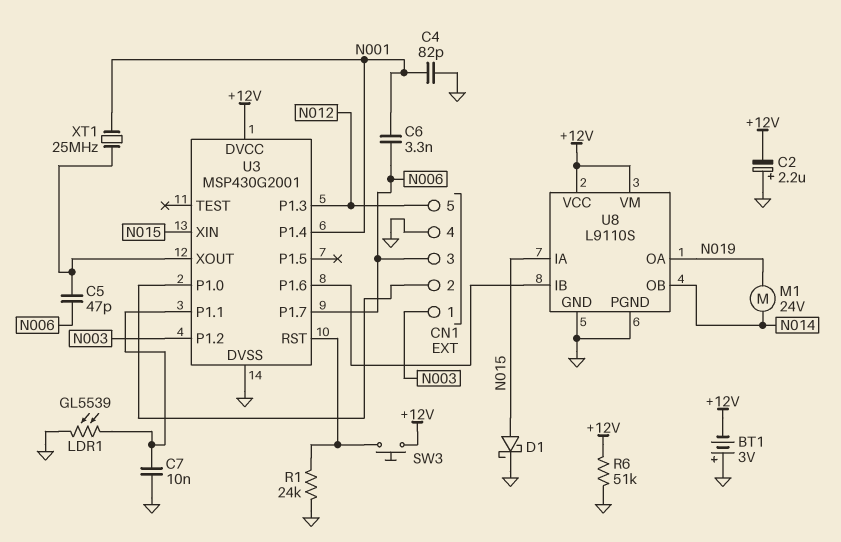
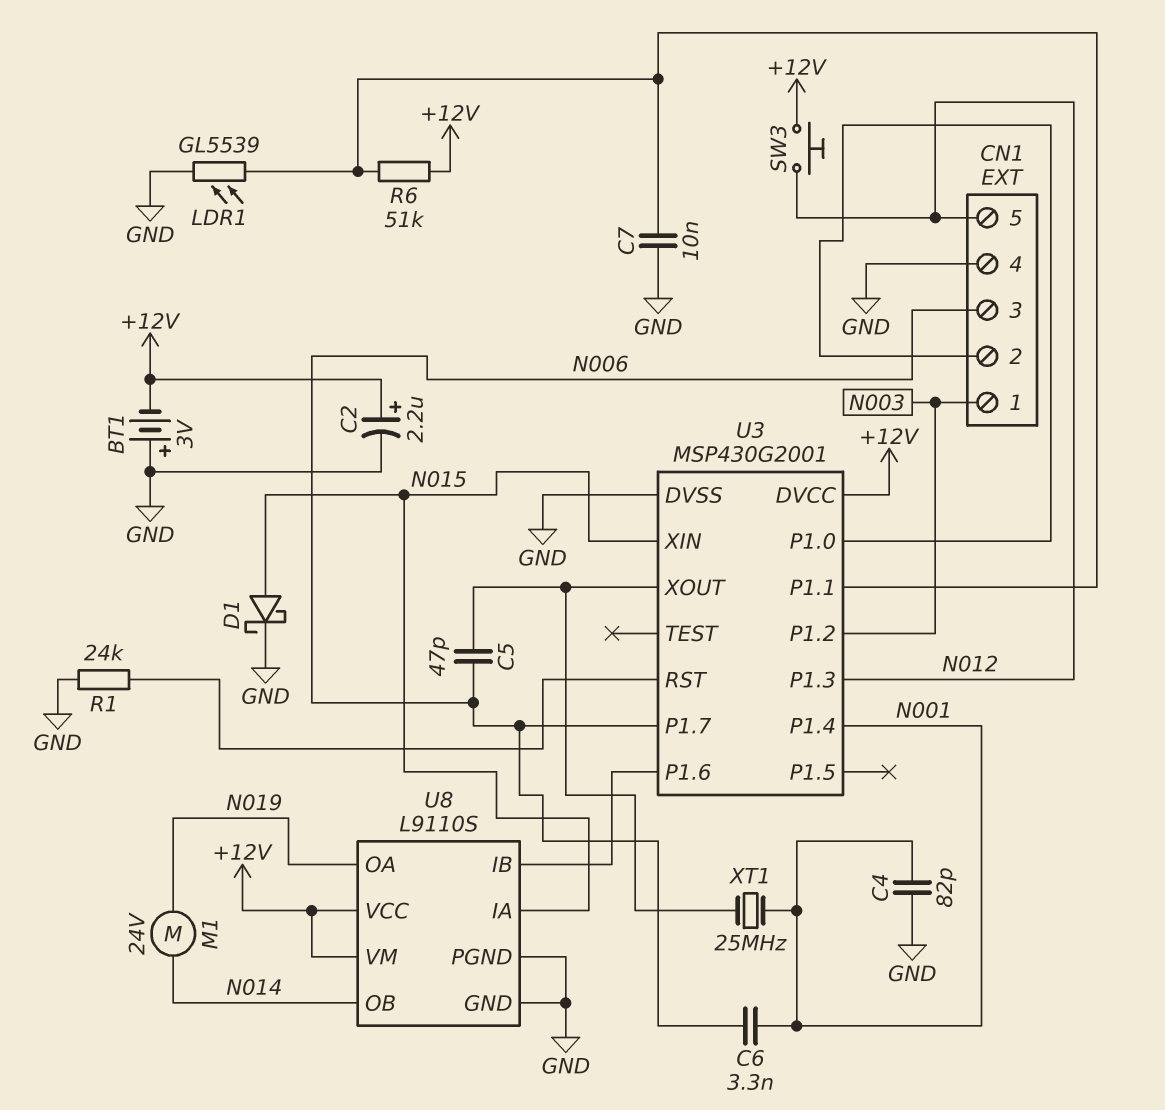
C2: 2.2uF (plus GND, minus +12V) -> 2.2uF (plus +12V, minus GND)
R6: 51k (+12V, GND) -> 51k (+12V, U3/P1.1)
SW3: button (+12V, U3/RST) -> button (+12V, N012)

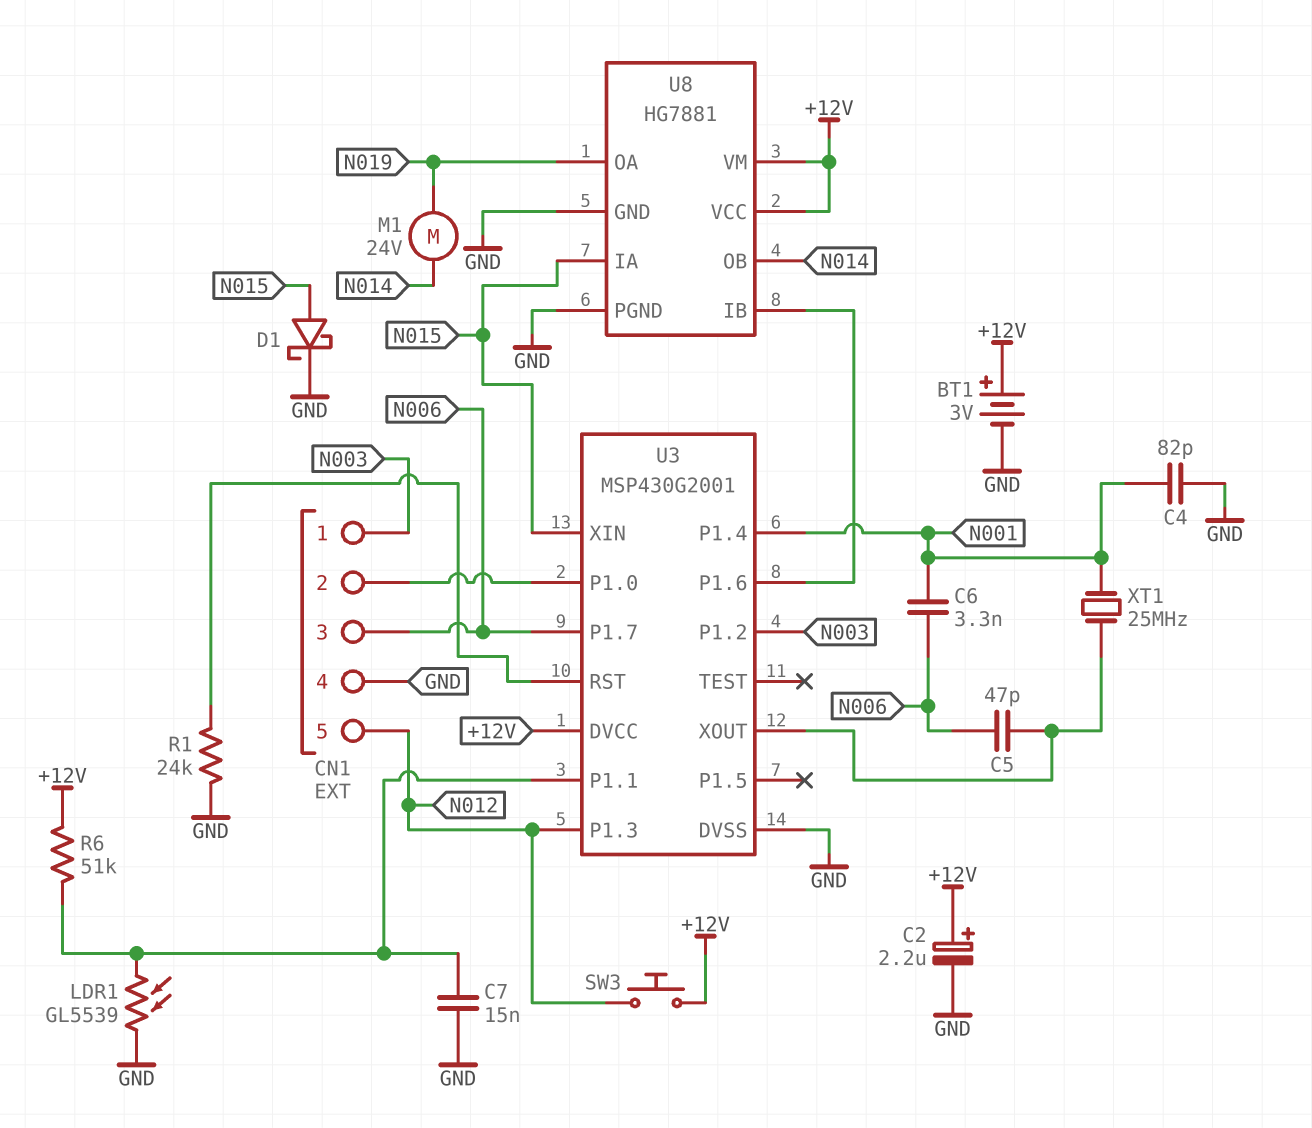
BT1: 3V (plus GND, minus +12V) -> 3V (plus +12V, minus GND)
C7: 10nF (GND, U3/P1.1) -> 15nF (GND, U3/P1.1)
U8: L9110S -> HG7881

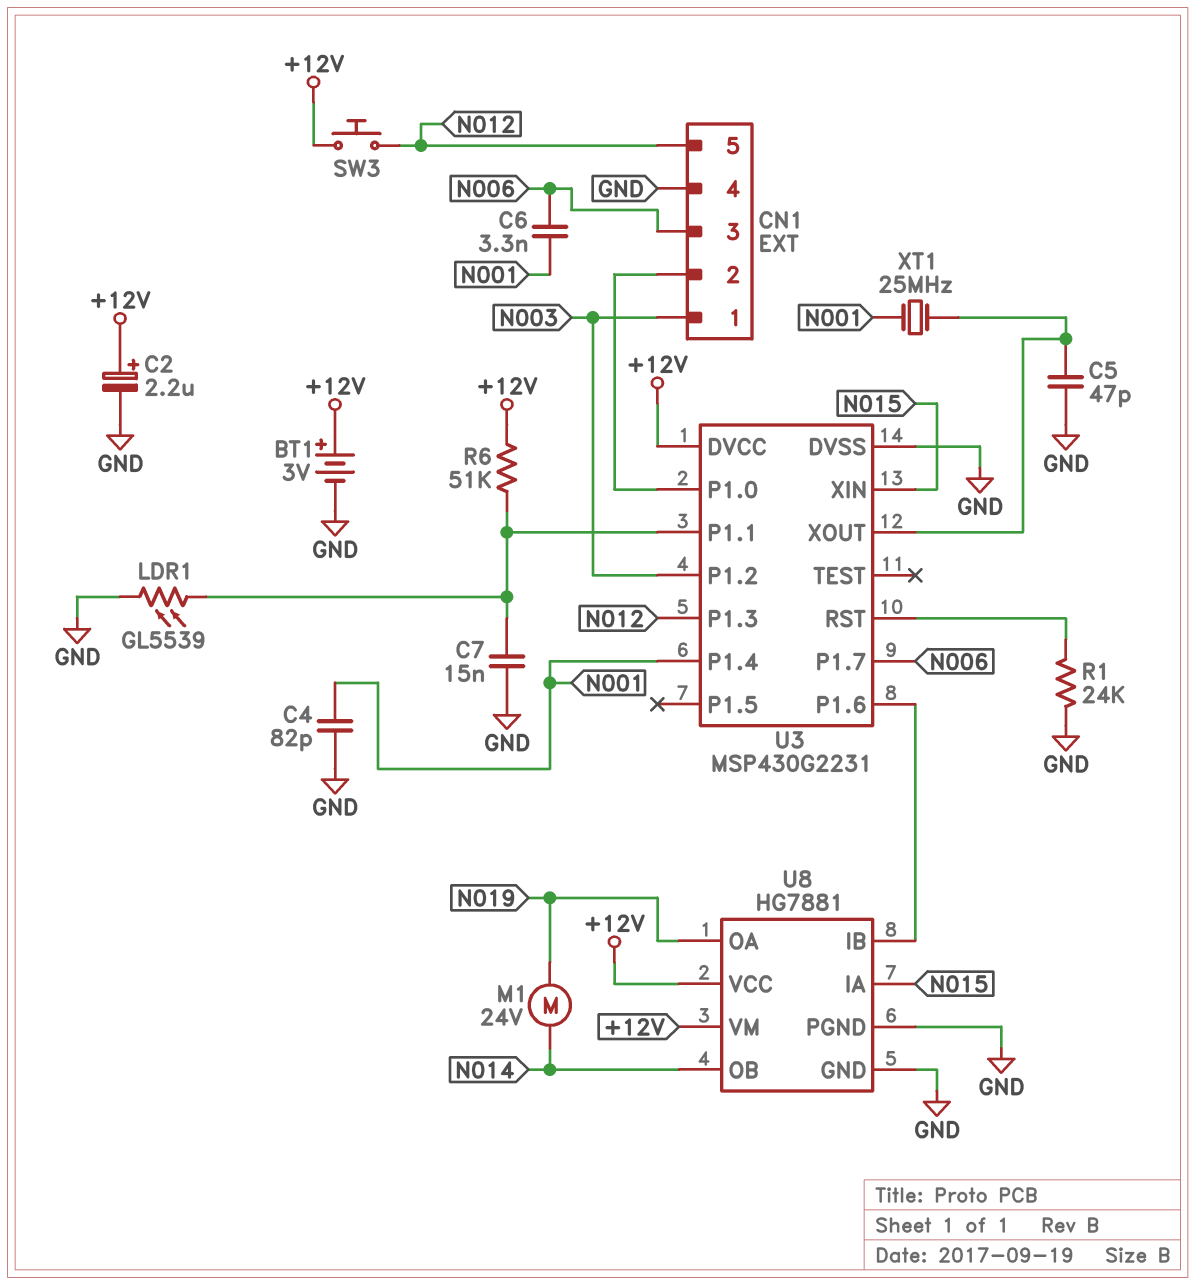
C5: 47pF (N006, U3/XOUT) -> 47pF (GND, U3/XOUT)
D1: schottky (A N015, K GND) -> none
U3: MSP430G2001 -> MSP430G2231

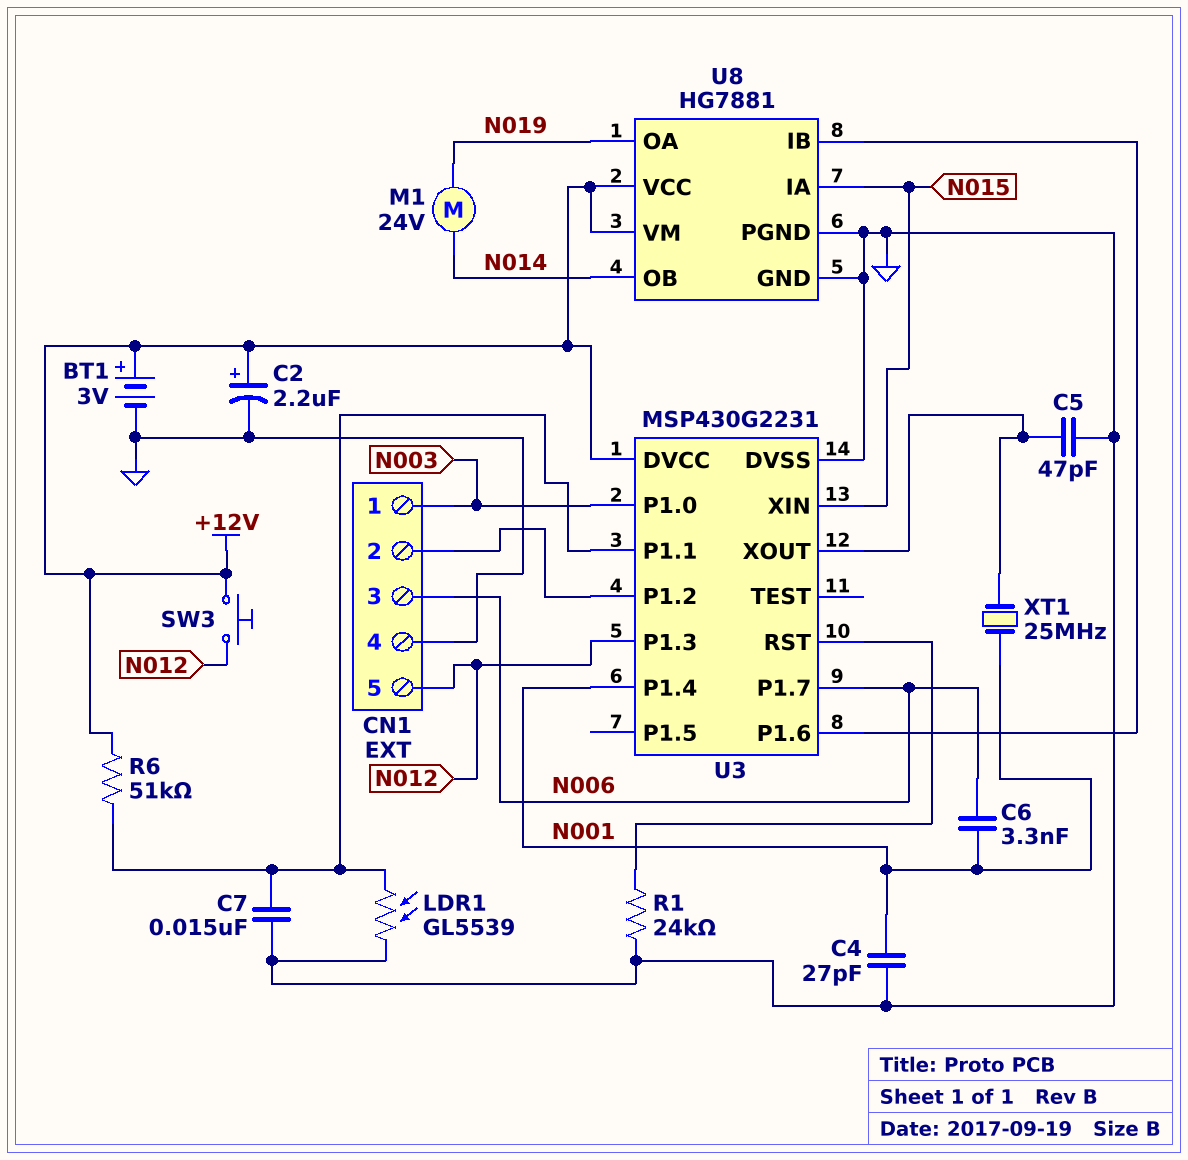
C4: 82pF (GND, N001) -> 27pF (GND, N001)
U3 pin P1.0: CN1/2 -> N003
U3 pin P1.2: N003 -> CN1/2

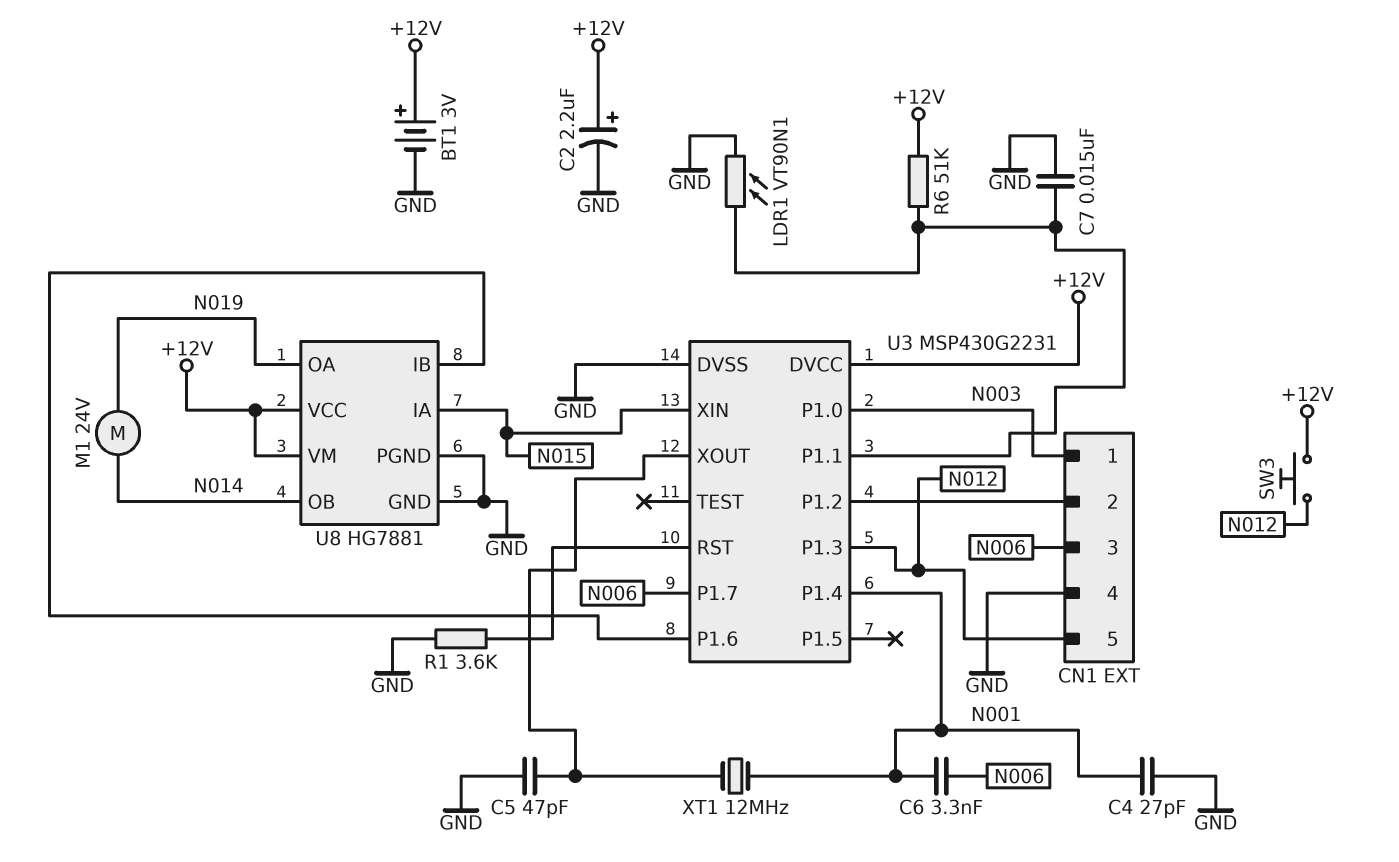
LDR1: GL5539 (GND, U3/P1.1) -> VT90N1 (GND, U3/P1.1)
R1: 24k (GND, U3/RST) -> 3.6k (GND, U3/RST)
XT1: 25MHz (N001, U3/XOUT) -> 12MHz (N001, U3/XOUT)

